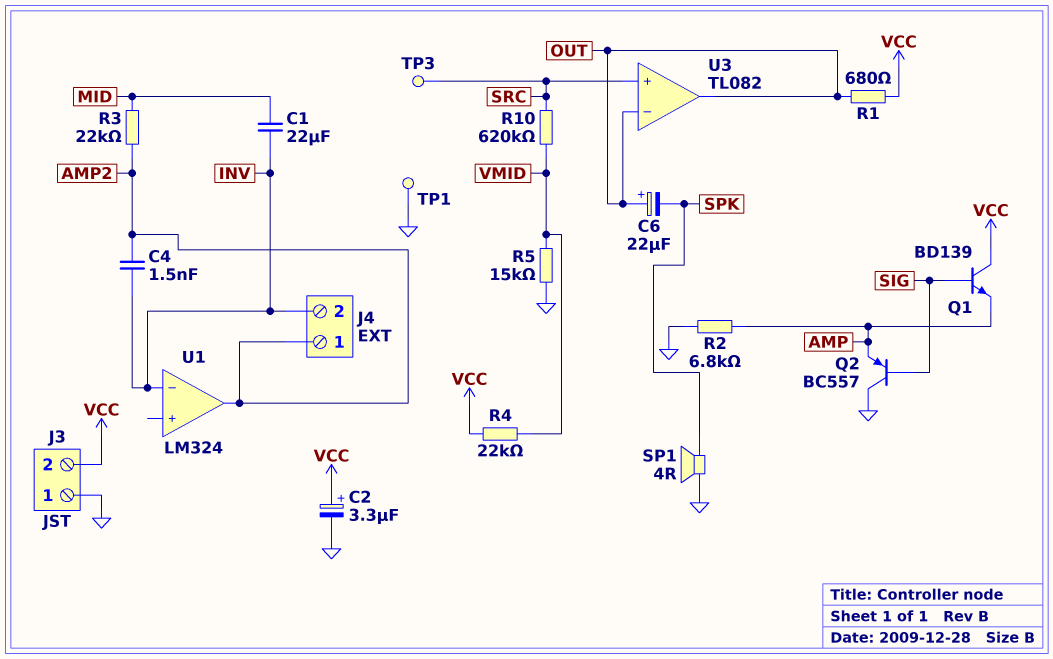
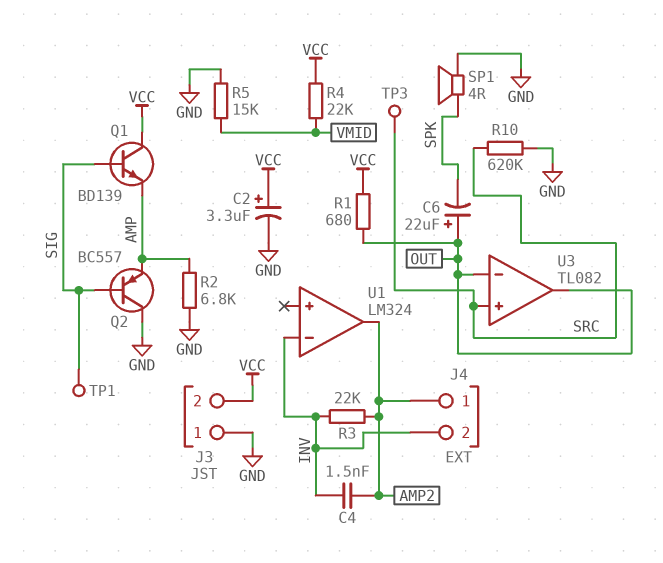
C1: 22uF (INV, MID) -> none
R3: 22k (AMP2, MID) -> 22k (AMP2, INV)
R10: 620k (SRC, VMID) -> 620k (GND, SRC)
TP1: test point (GND) -> test point (SIG)

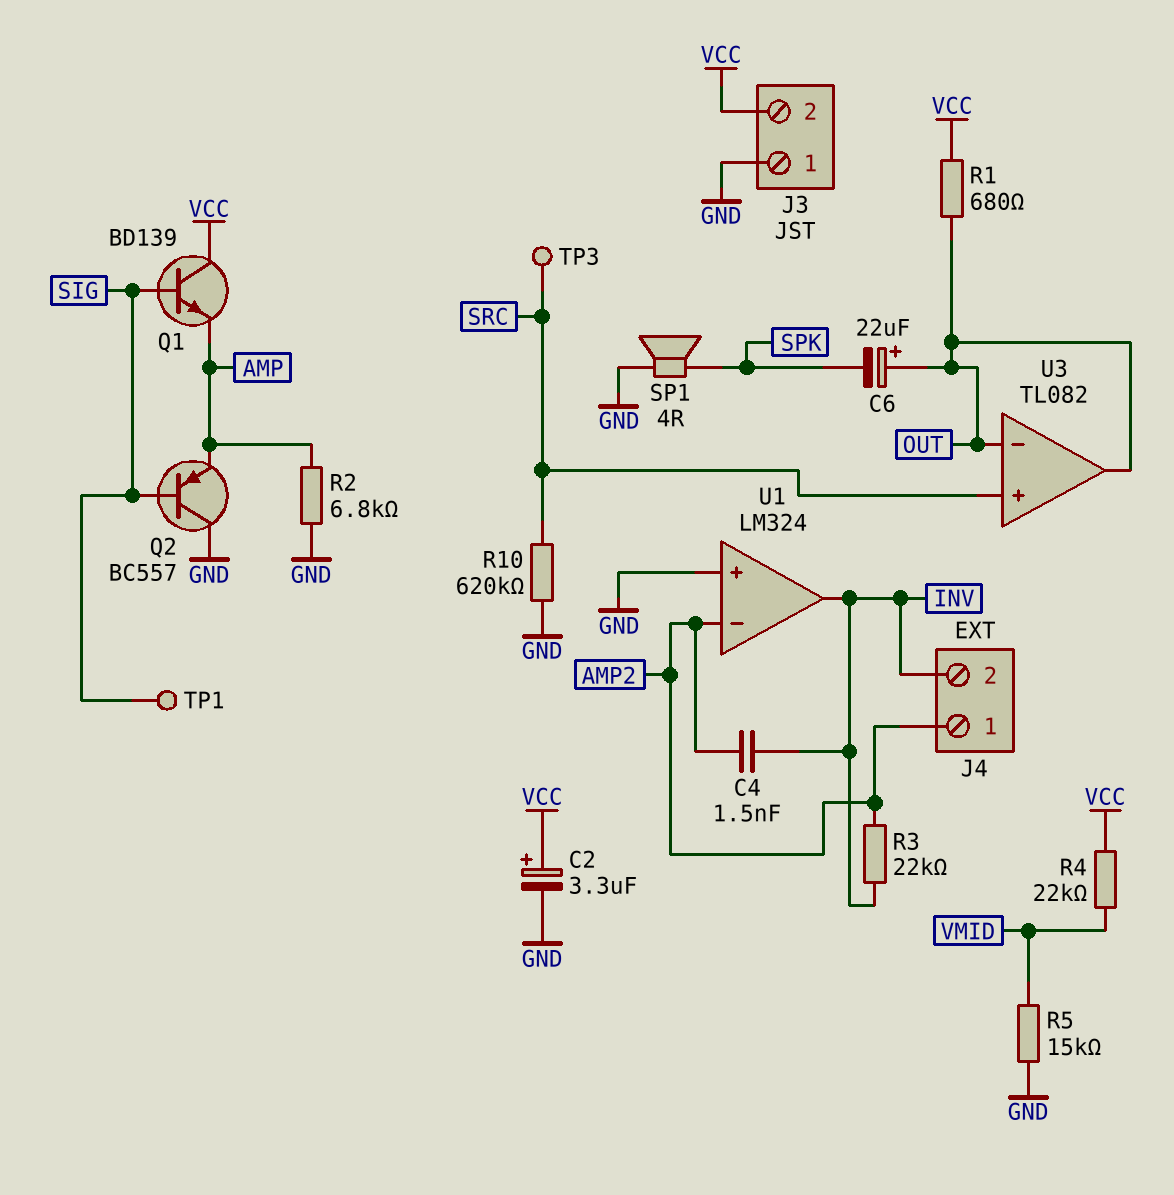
U1 pin in+: none -> GND
U1 pin in-: INV -> AMP2
U1 pin out: AMP2 -> INV

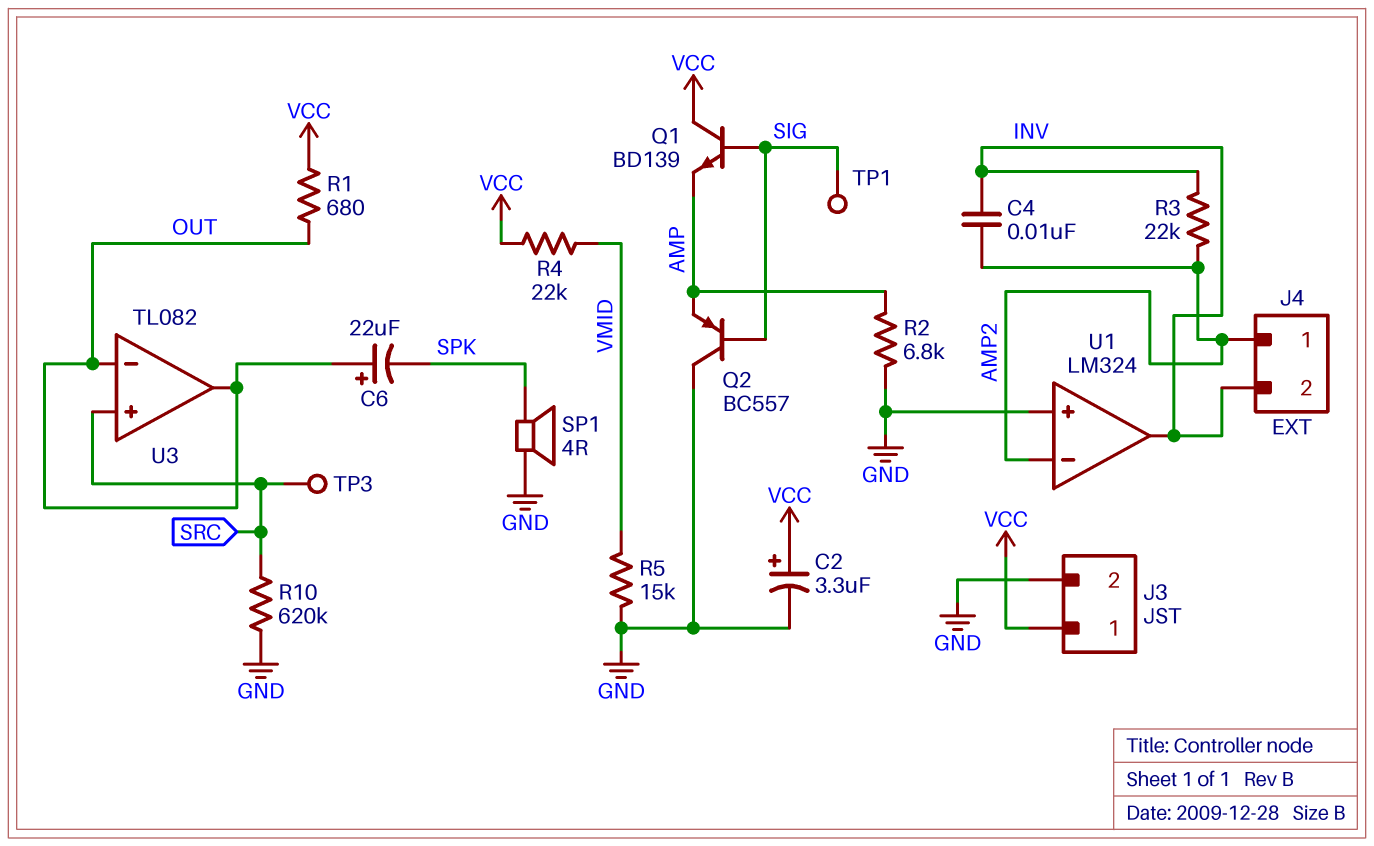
C4: 1.5nF (AMP2, INV) -> 10nF (AMP2, INV)
J3 pin 1: GND -> VCC
J3 pin 2: VCC -> GND

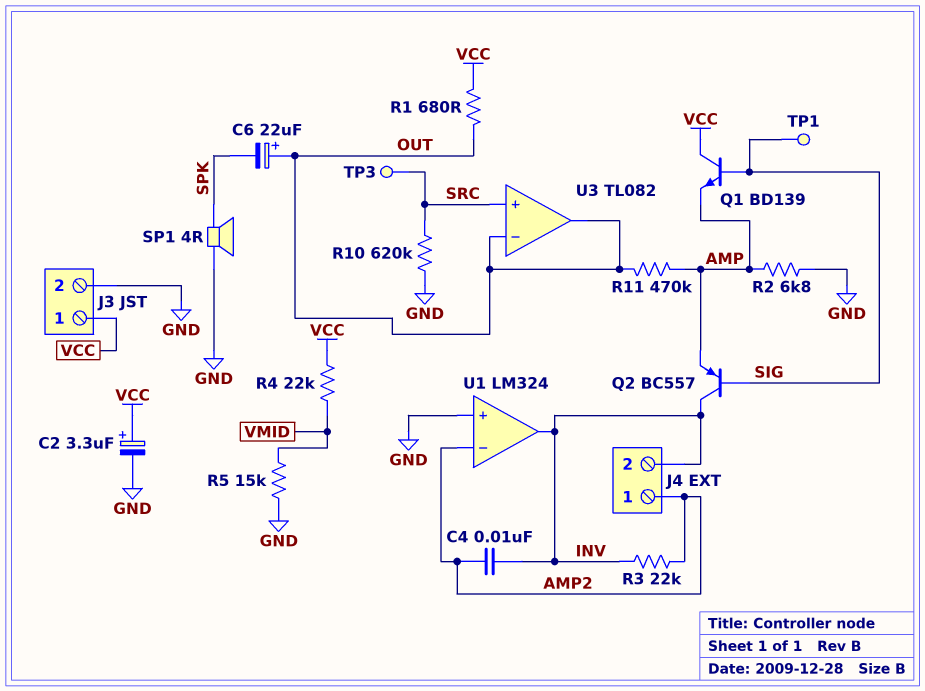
Q2: PNP BC557 (B SIG, C GND, E AMP) -> PNP BC557 (B SIG, C INV, E AMP)
R11: none -> 470k (AMP, OUT)

